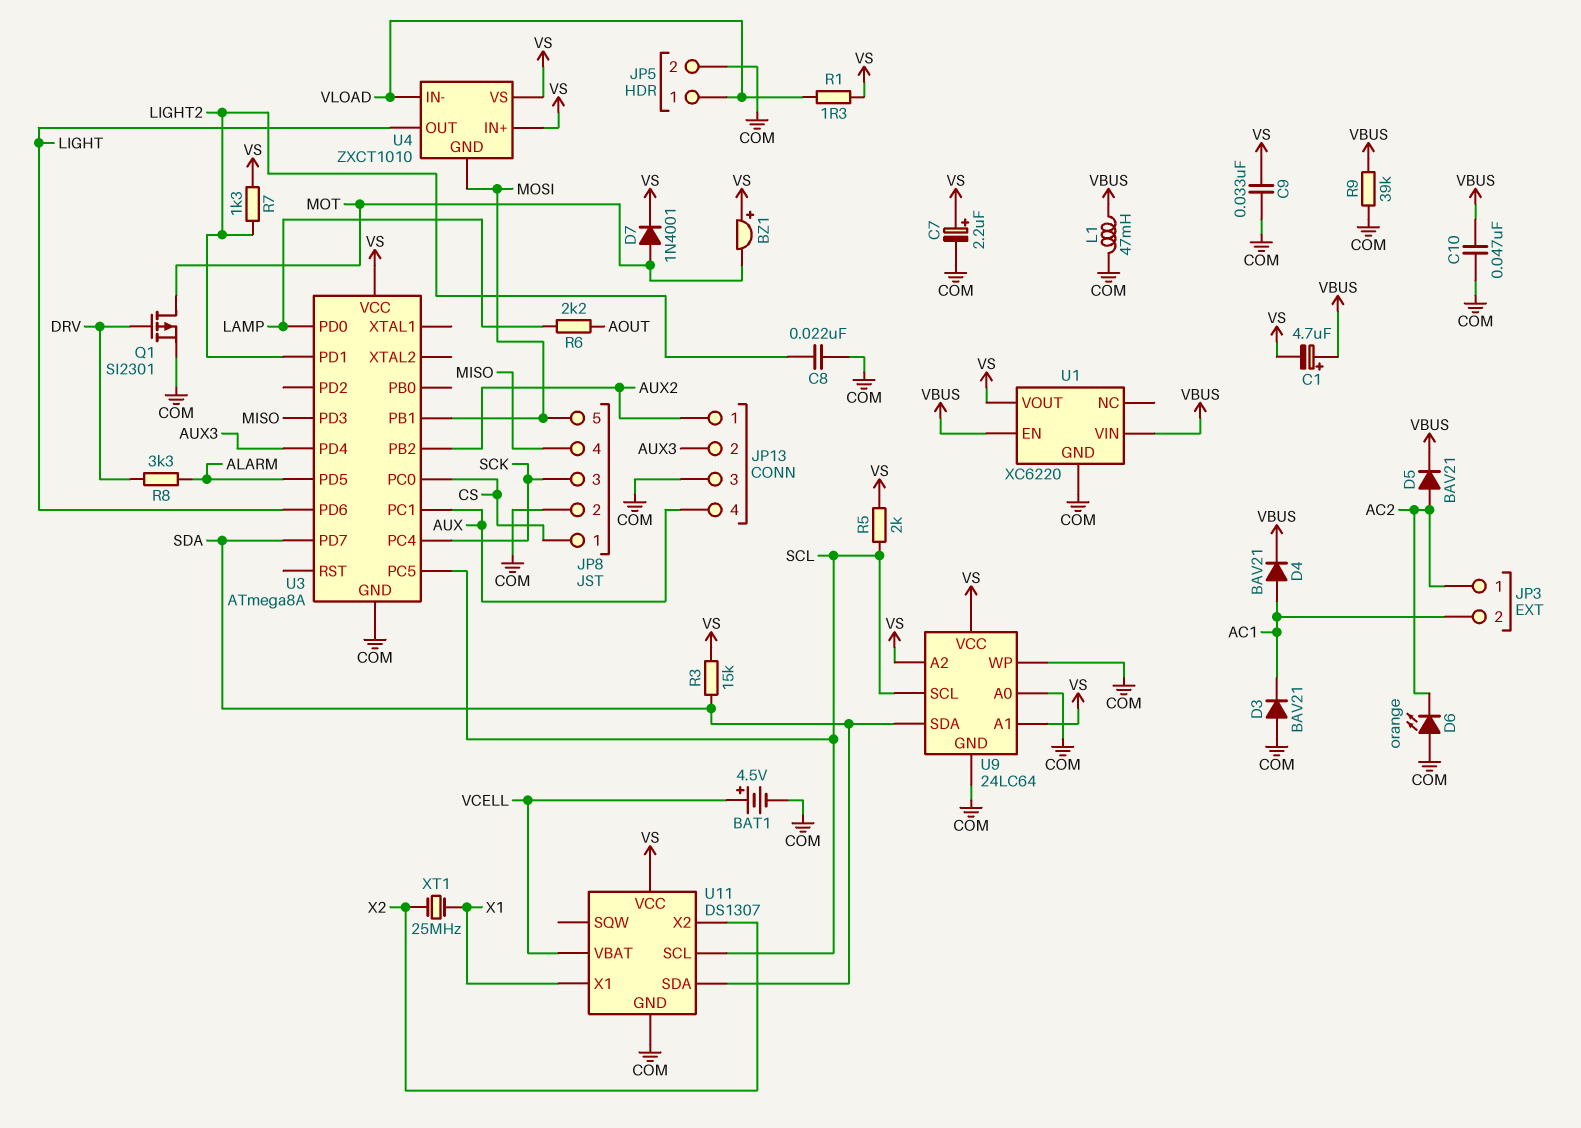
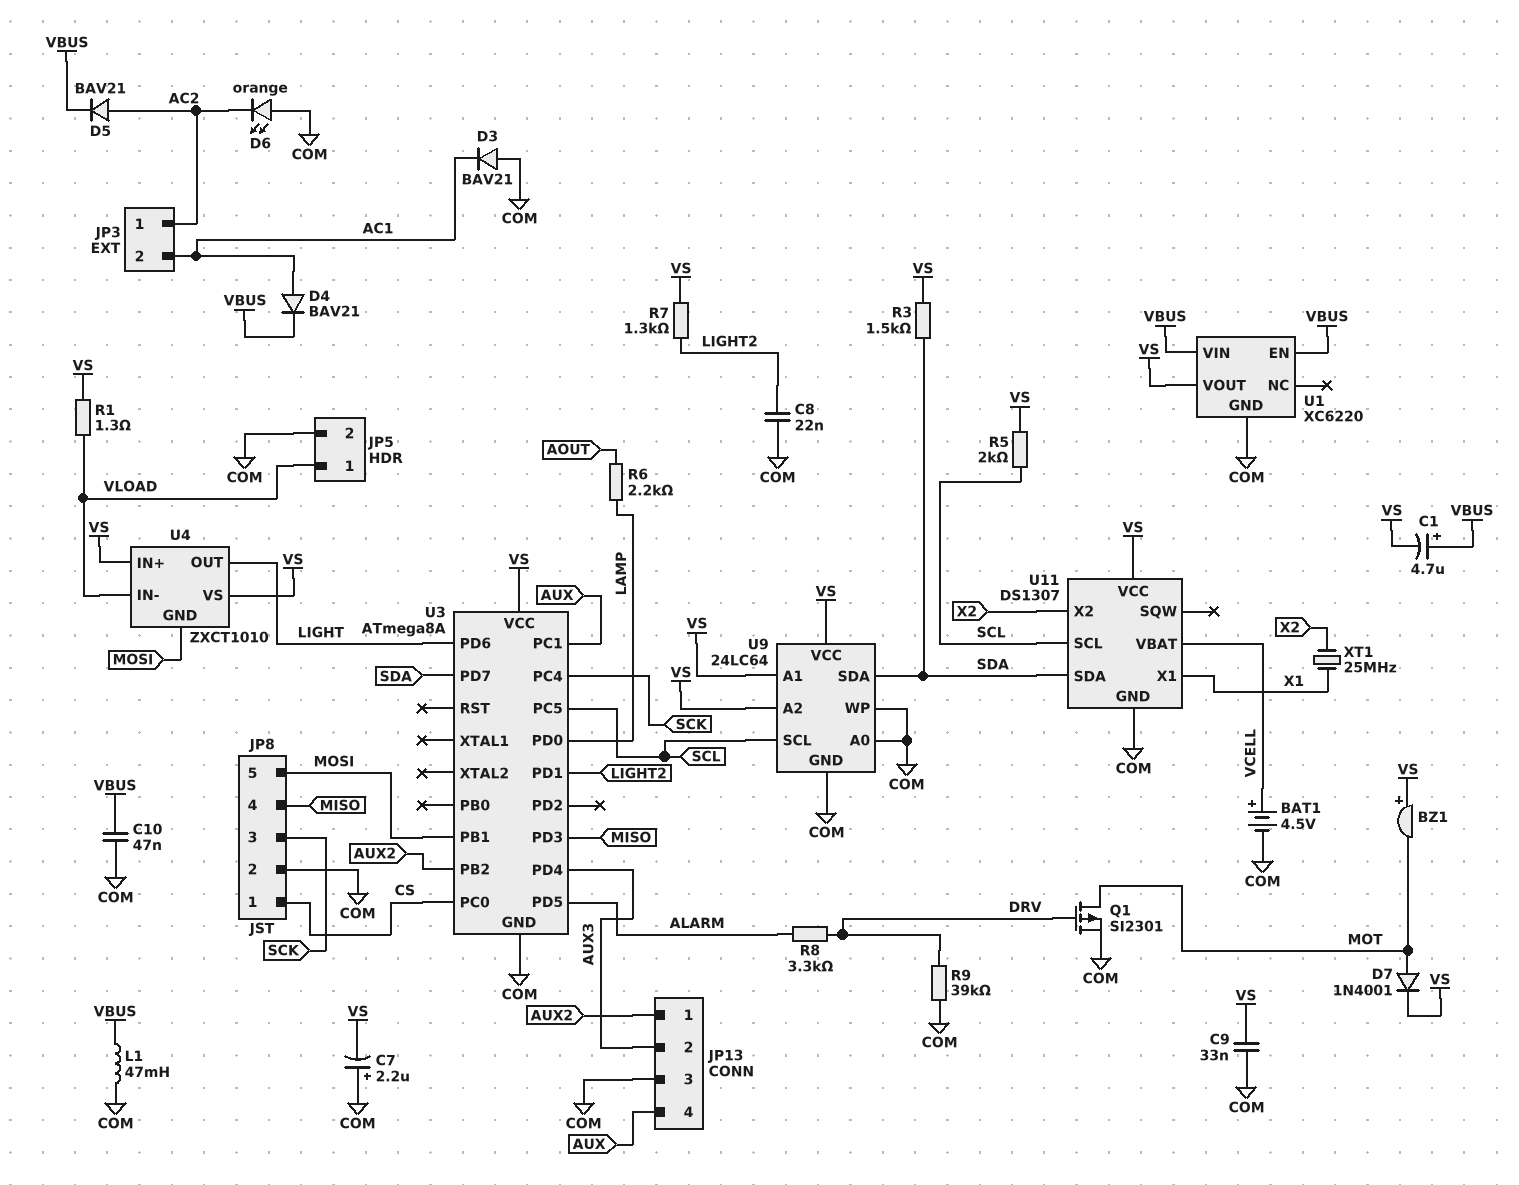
C7: 2.2uF (plus VS, minus COM) -> 2.2uF (plus COM, minus VS)
R3: 15k (SDA, VS) -> 1.5k (SDA, VS)
R9: 39k (COM, VBUS) -> 39k (COM, DRV)

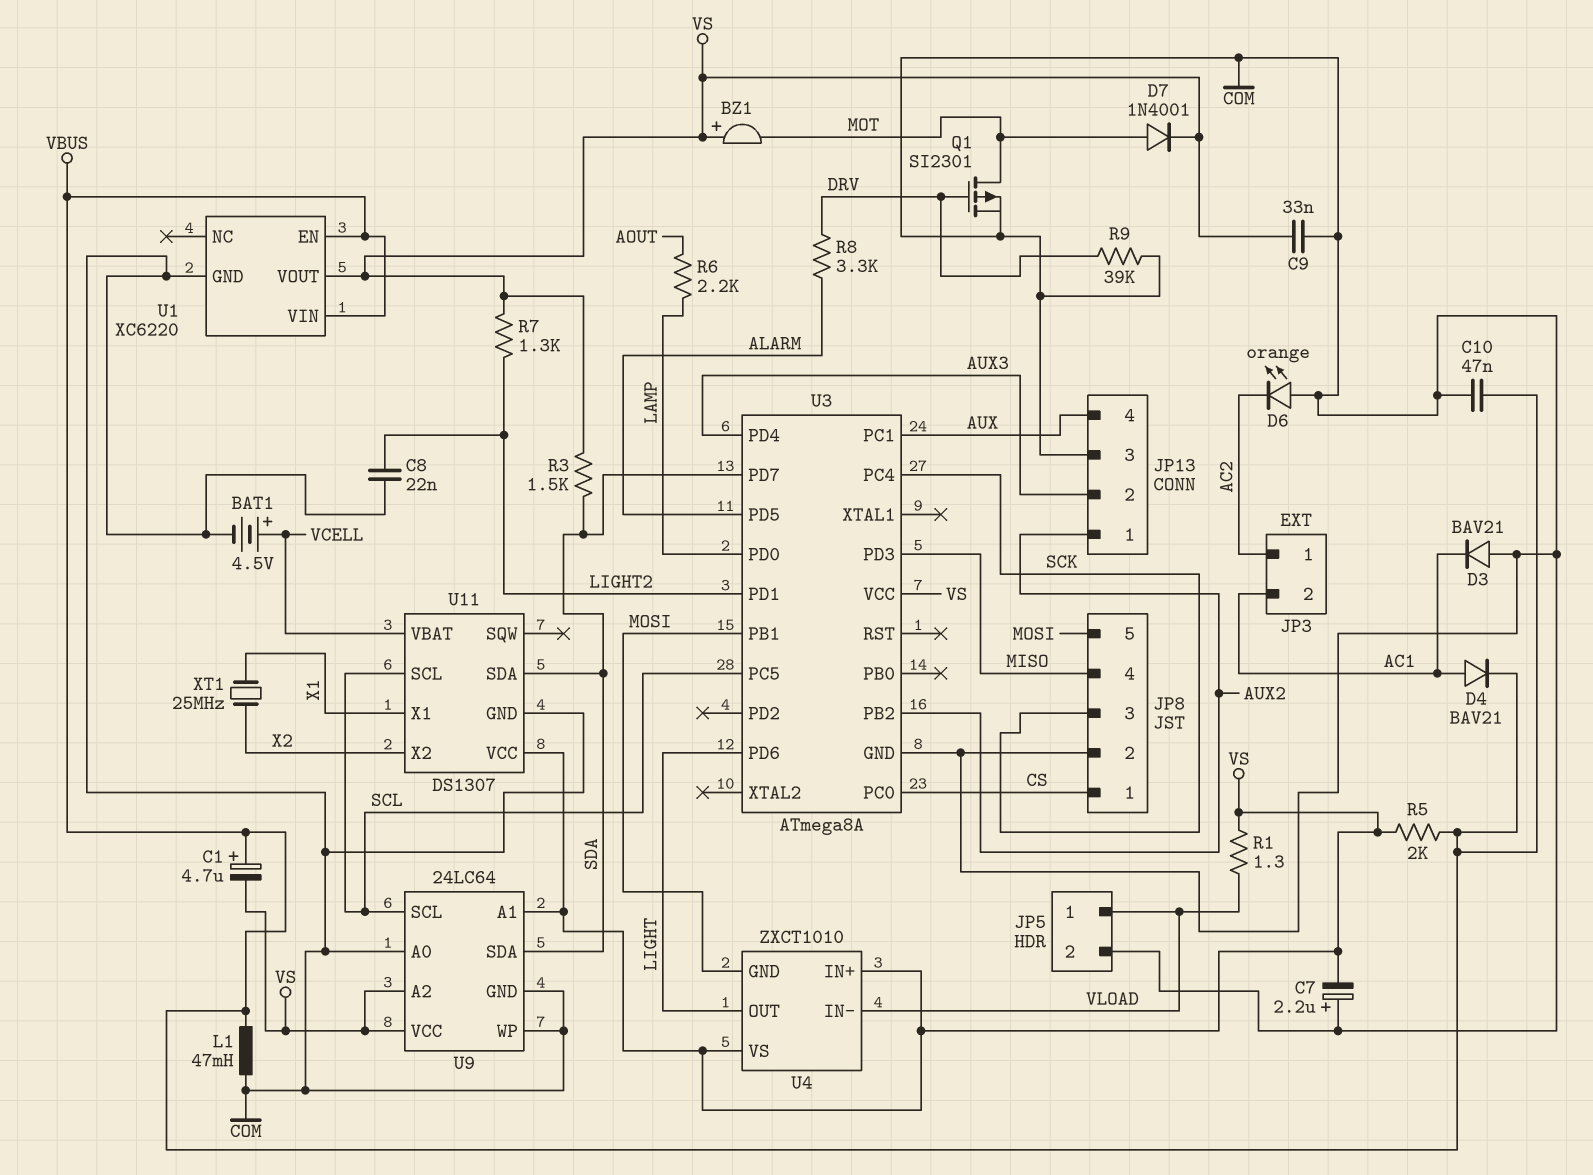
D5: diode BAV21 (A AC2, K VBUS) -> none
R5: 2k (SCL, VS) -> 2k (VBUS, VS)

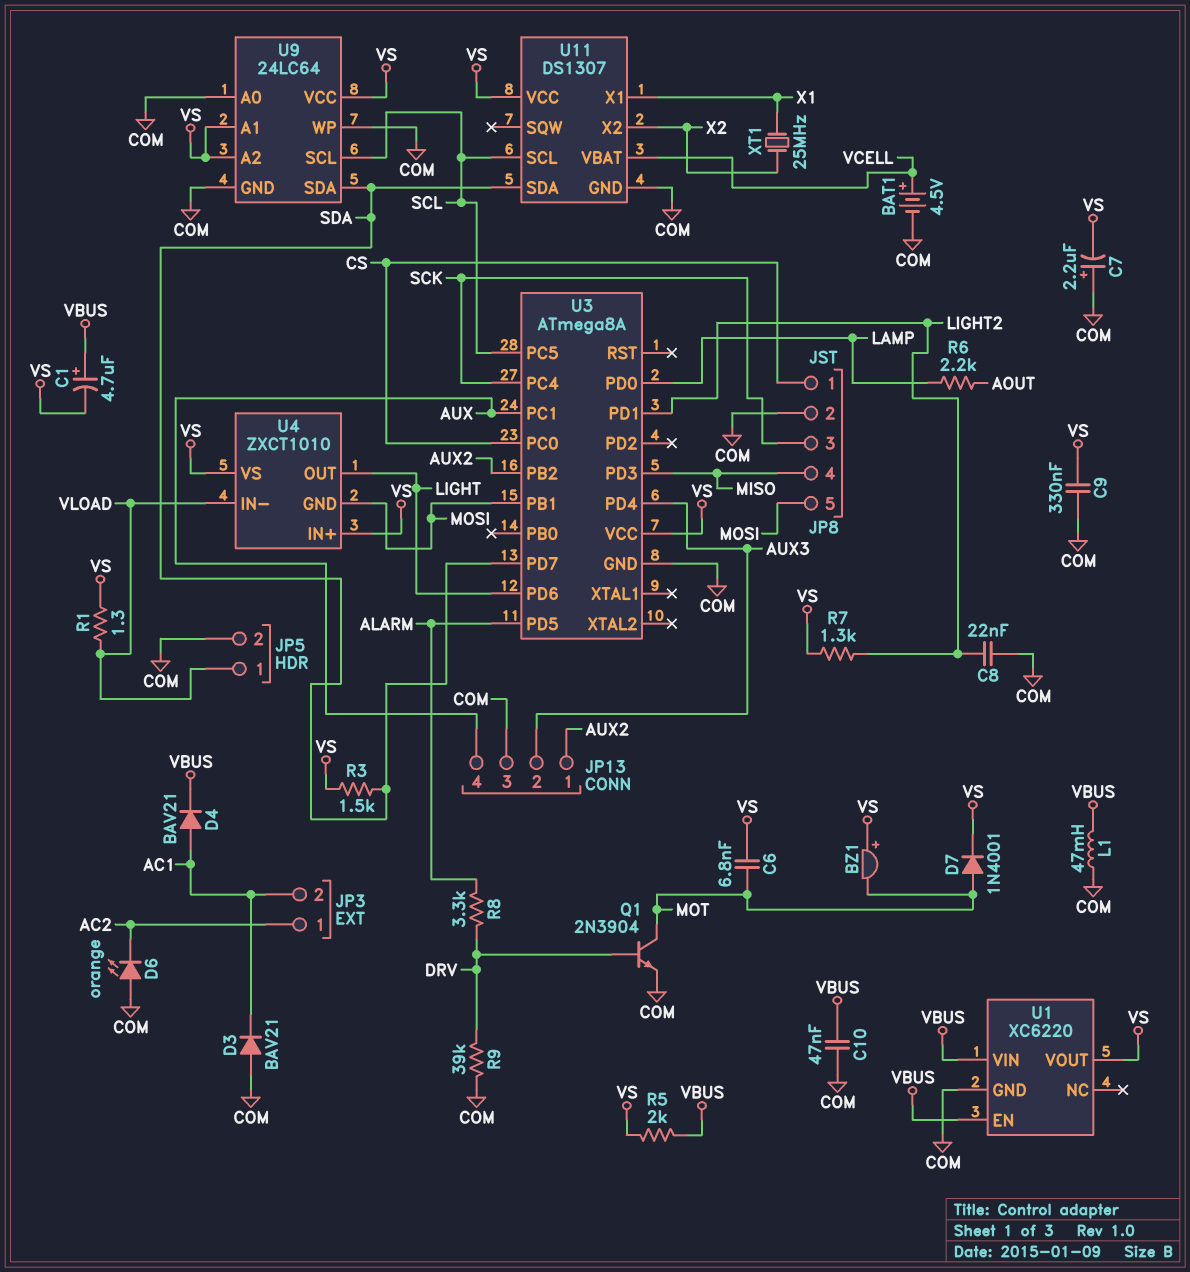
C6: none -> 6.8nF (MOT, VS)
C9: 33nF (COM, VS) -> 330nF (COM, VS)
Q1: PMOS SI2301 (G DRV, D MOT, S COM) -> NPN 2N3904 (B DRV, C MOT, E COM)

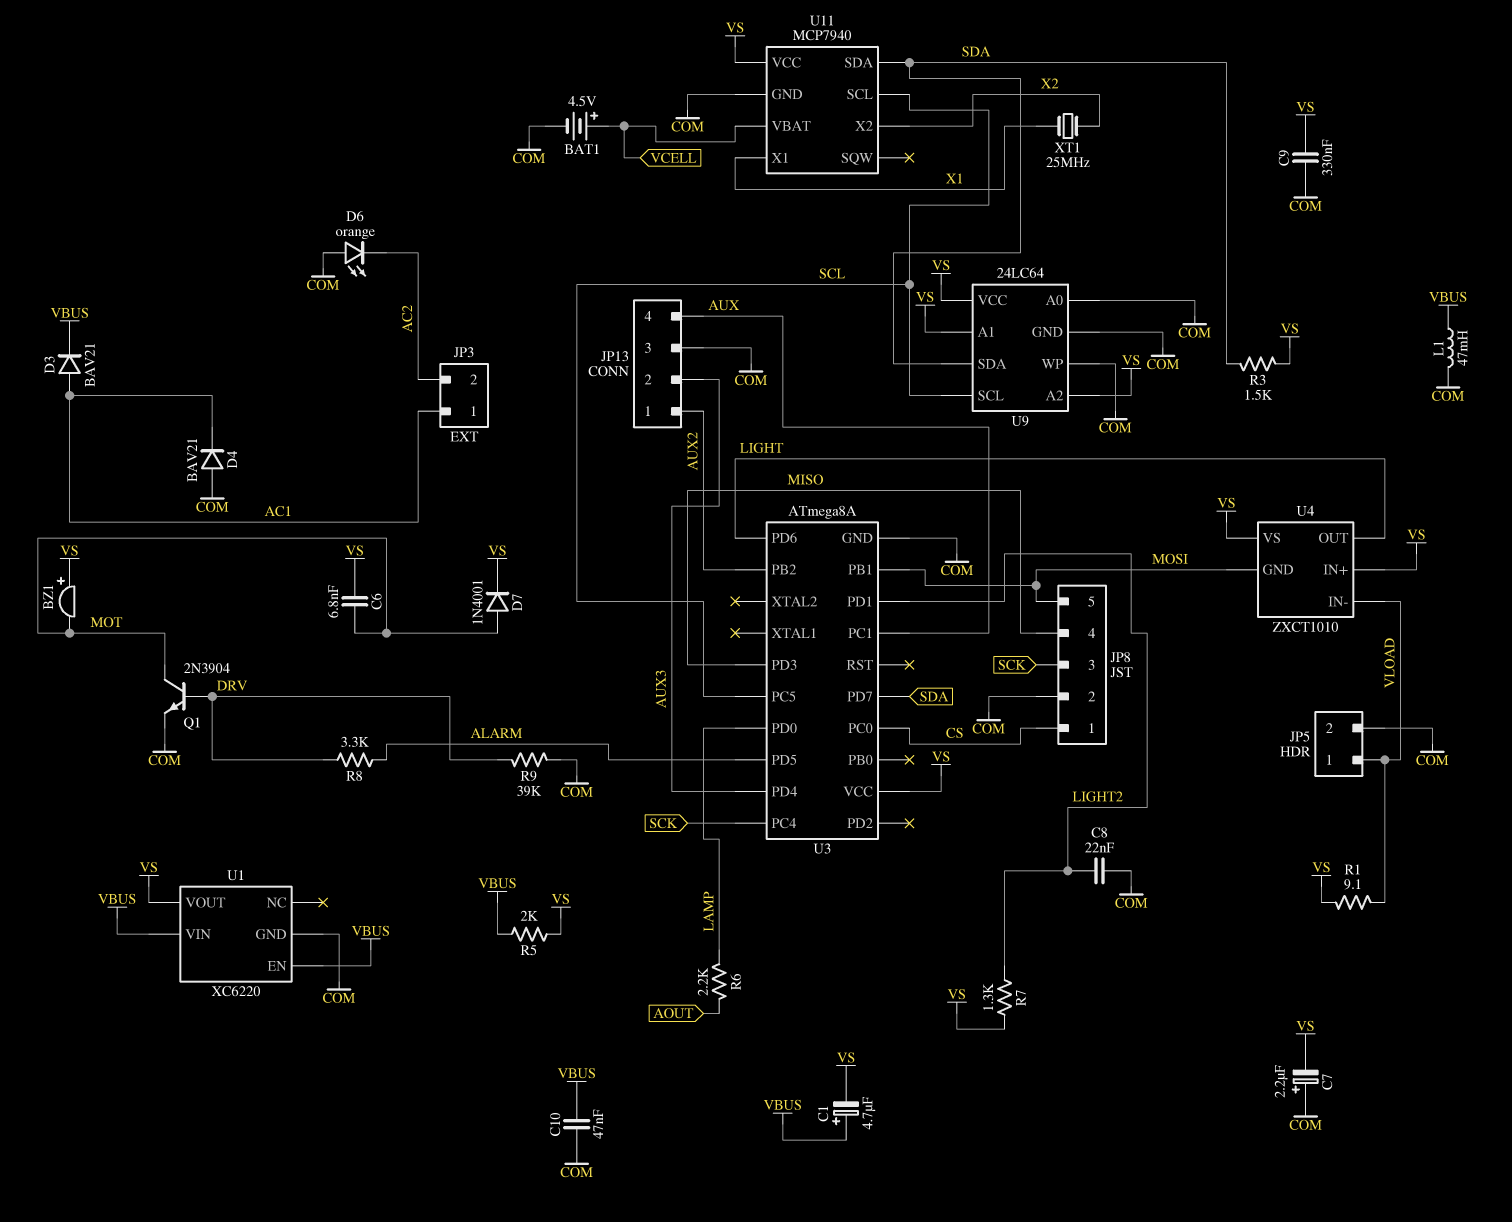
D3: diode BAV21 (A COM, K AC1) -> diode BAV21 (A AC1, K VBUS)
D4: diode BAV21 (A AC1, K VBUS) -> diode BAV21 (A COM, K AC1)
JP3 pin 1: AC2 -> AC1
JP3 pin 2: AC1 -> AC2
R1: 1.3 (VLOAD, VS) -> 9.1 (VLOAD, VS)
U11: DS1307 -> MCP7940

